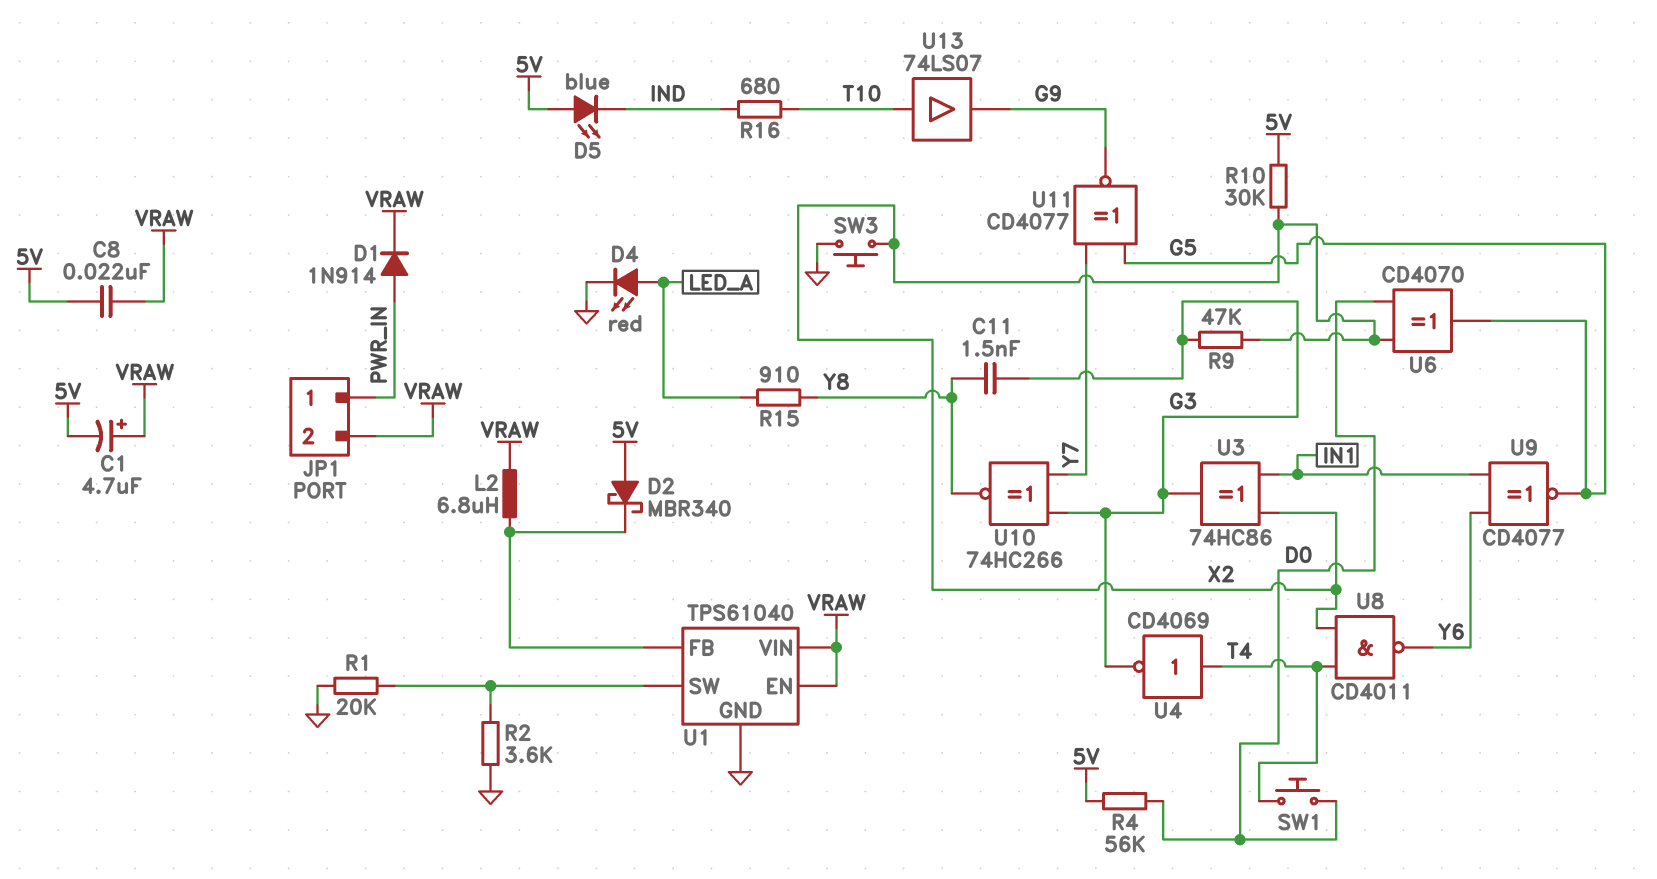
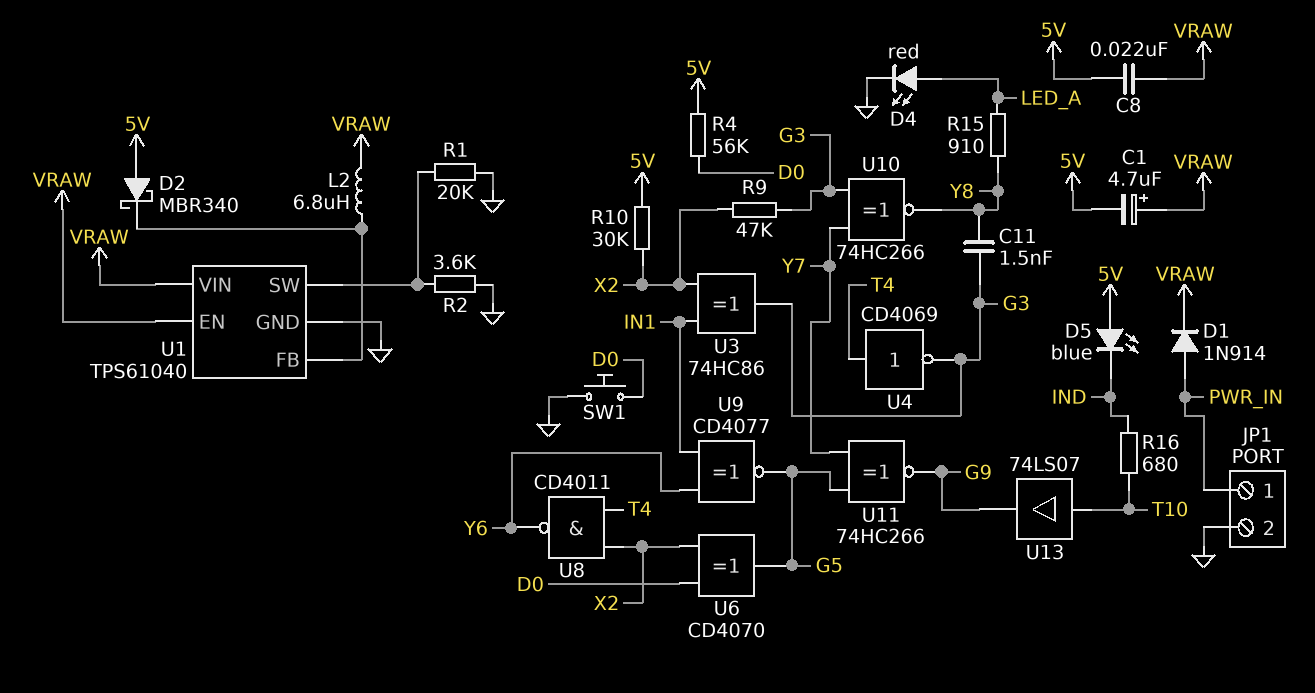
JP1 pin 2: VRAW -> GND
SW1: button (D0, T4) -> button (D0, GND)
SW3: button (GND, X2) -> none
U11: XNOR CD4077 (in G5, in Y7, out G9) -> XNOR 74HC266 (in G5, in Y7, out G9)

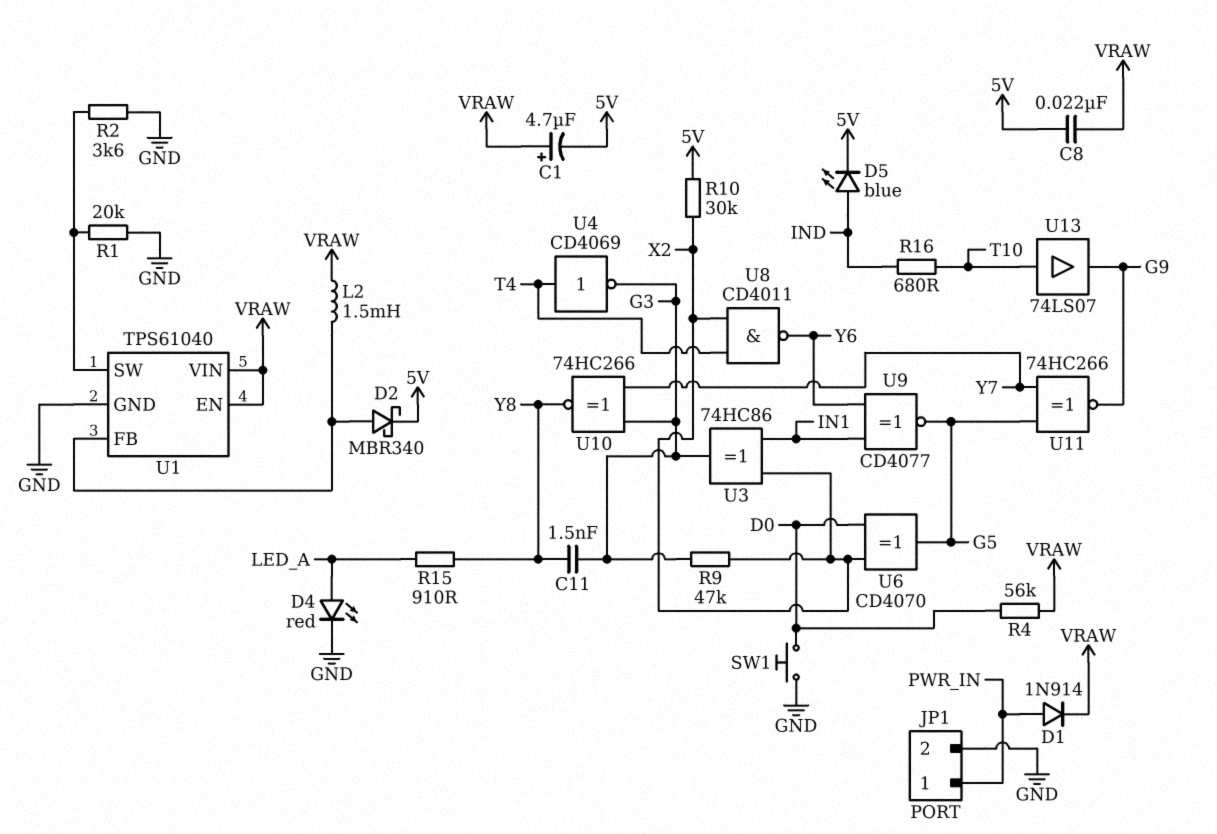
D2: schottky MBR340 (A 5V, K U1/FB) -> schottky MBR340 (A U1/FB, K 5V)
D5: LED blue (A 5V, K IND) -> LED blue (A IND, K 5V)
L2: 6.8uH (U1/FB, VRAW) -> 1.5mH (U1/FB, VRAW)
R4: 56k (5V, D0) -> 56k (D0, VRAW)

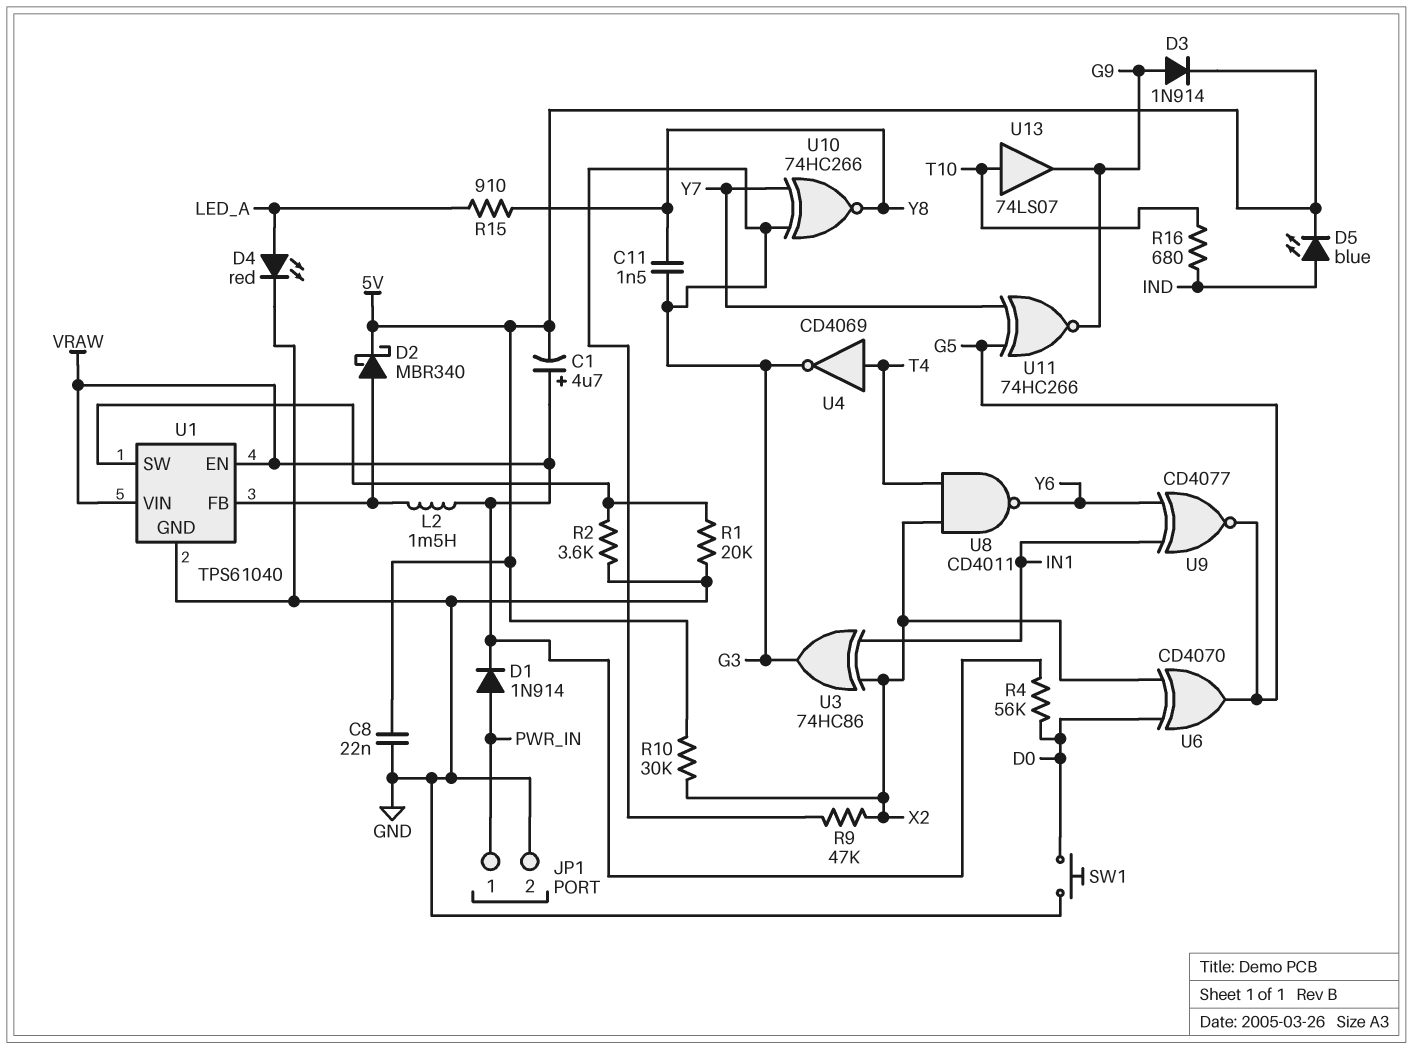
C8: 22nF (5V, VRAW) -> 22nF (5V, GND)
D3: none -> diode 1N914 (A G9, K 5V)

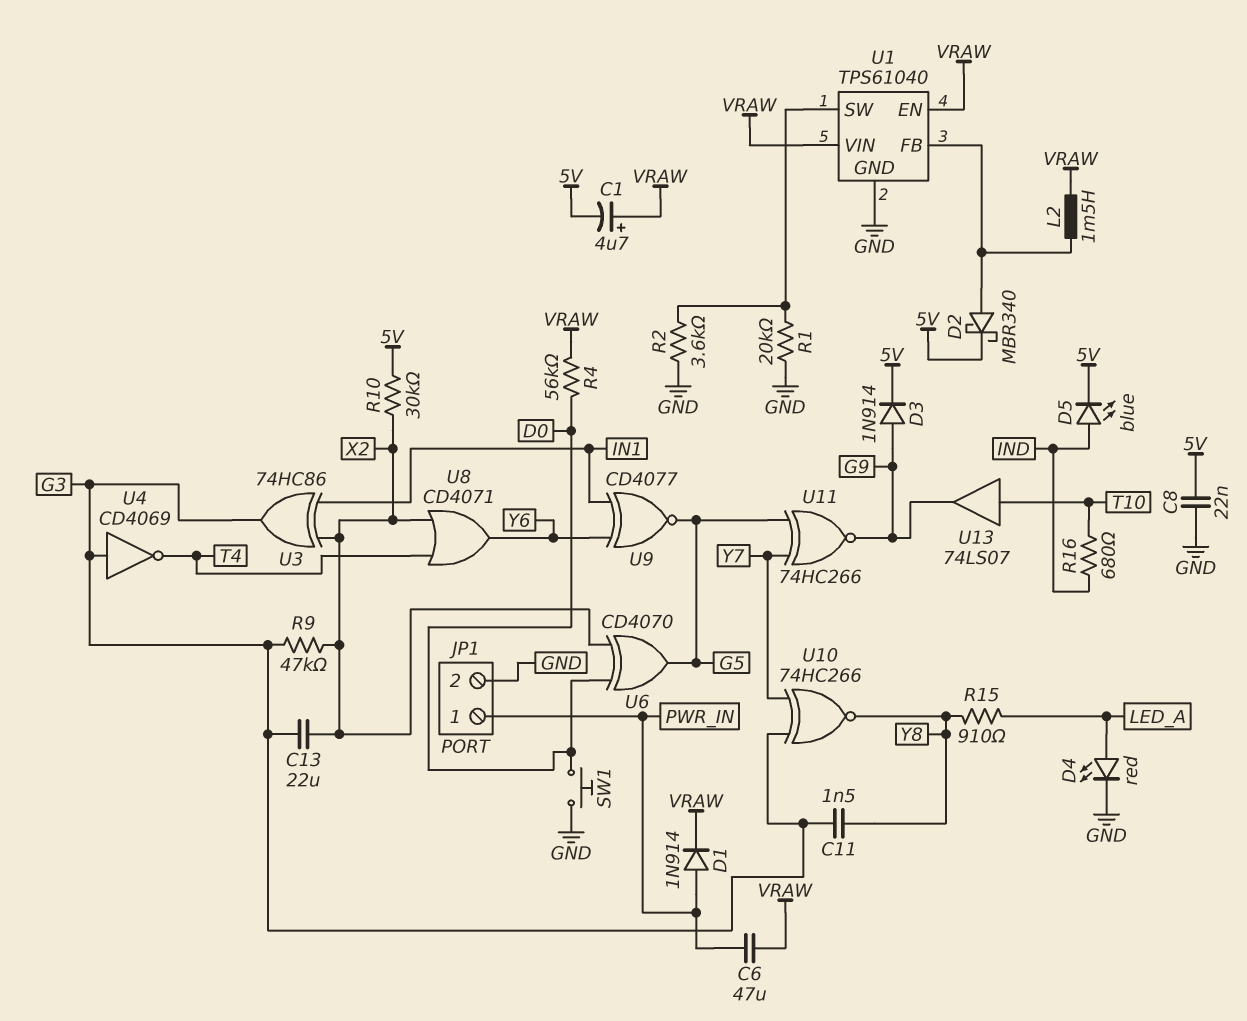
C6: none -> 47uF (PWR_IN, VRAW)
C13: none -> 22uF (G3, X2)
U4: NOT CD4069 (in T4, out G3) -> NOT CD4069 (in G3, out T4)
U8: NAND CD4011 (in T4, in X2, out Y6) -> OR CD4071 (in T4, in X2, out Y6)

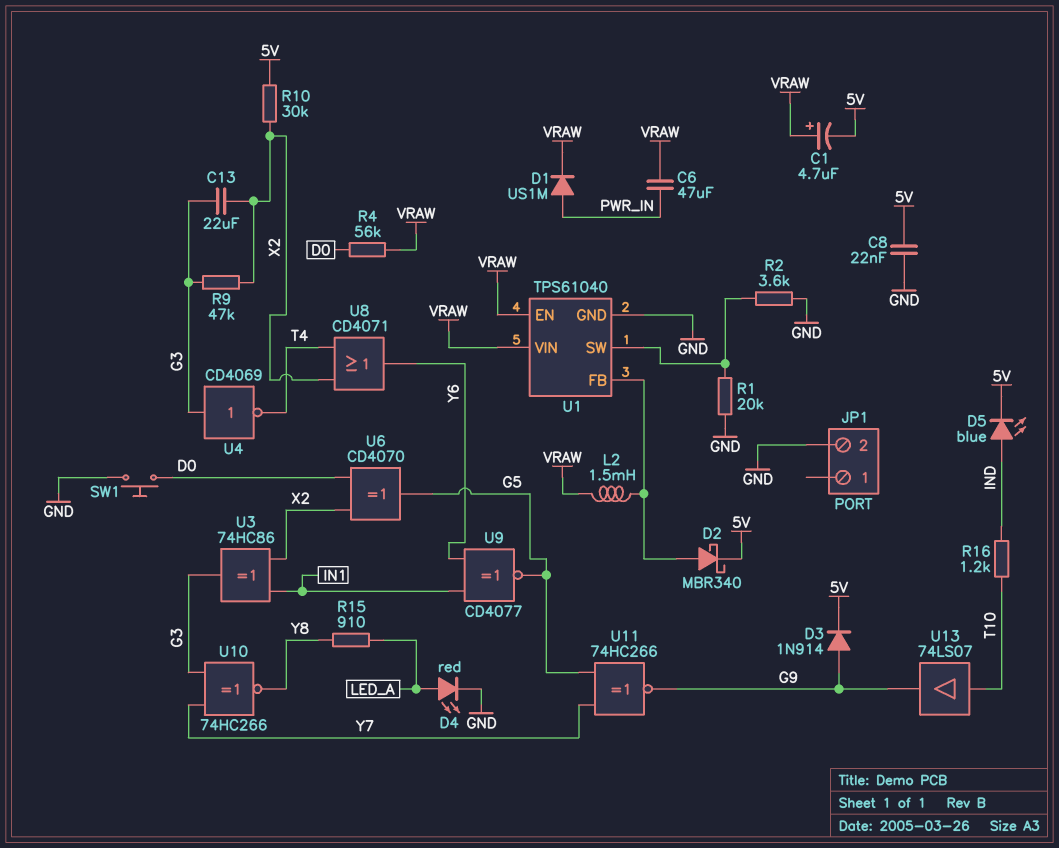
C11: 1.5nF (G3, Y8) -> none
D1: diode 1N914 (A PWR_IN, K VRAW) -> diode US1M (A PWR_IN, K VRAW)
JP1 pin 1: PWR_IN -> none
R16: 680 (IND, T10) -> 1.2k (IND, T10)

